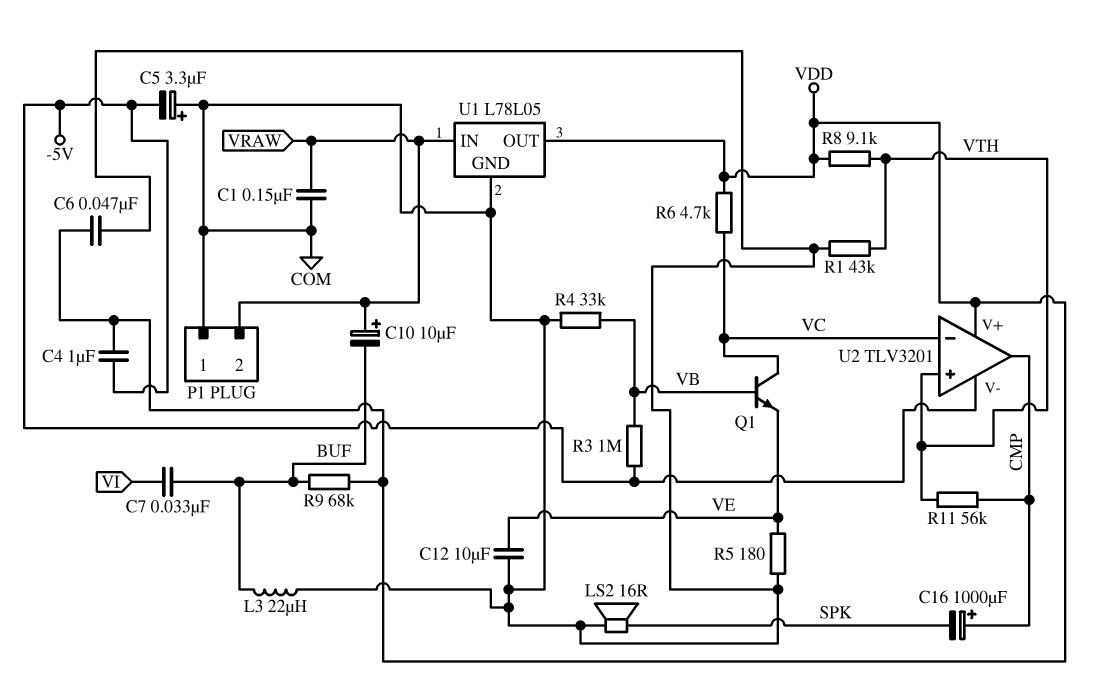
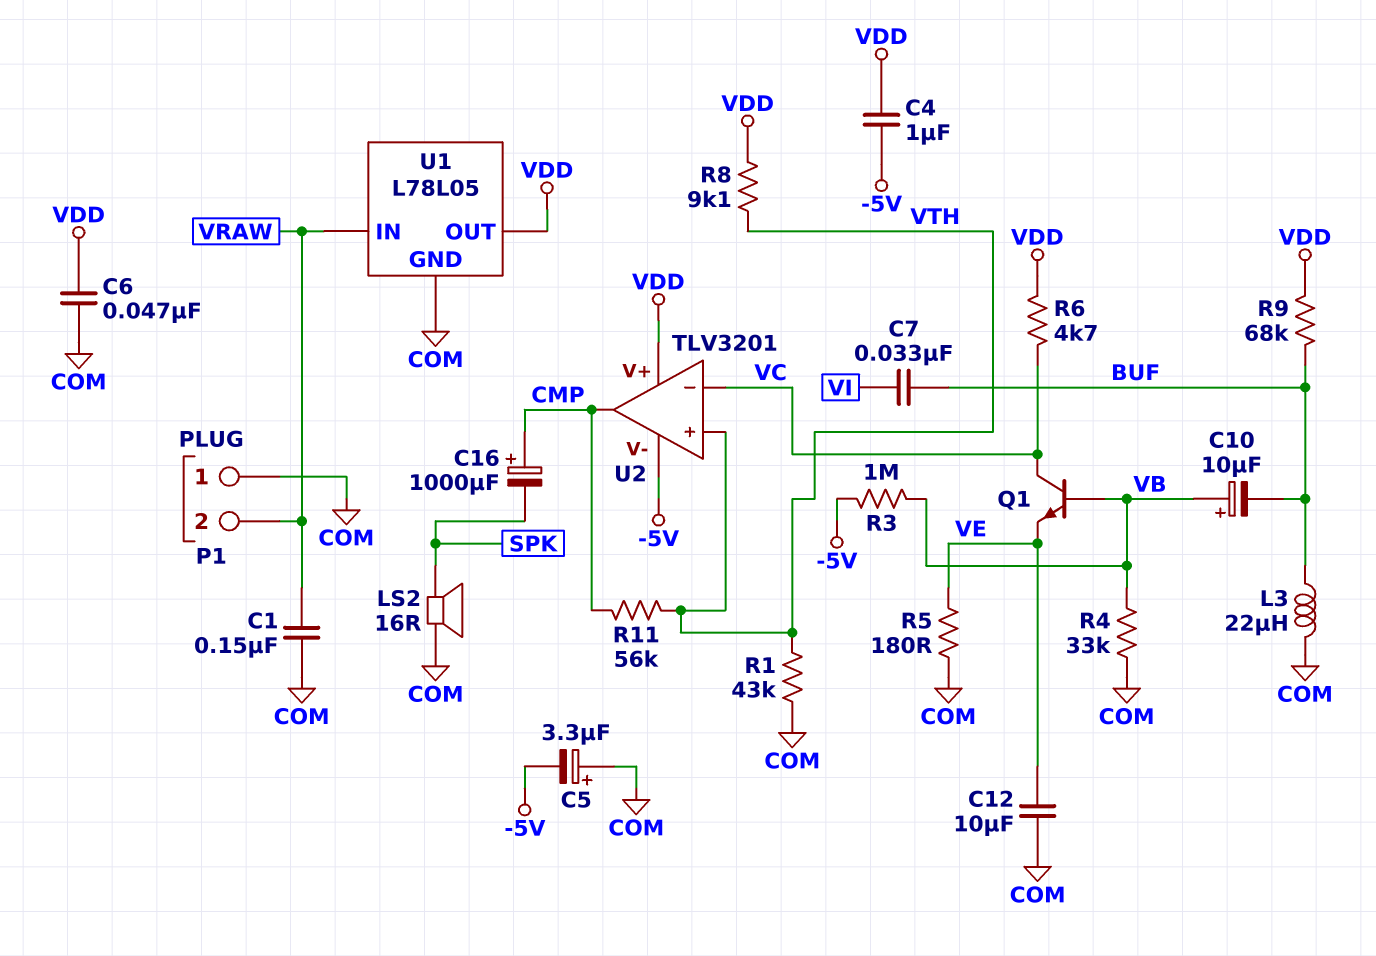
C10: 10uF (plus VRAW, minus BUF) -> 10uF (plus VB, minus BUF)

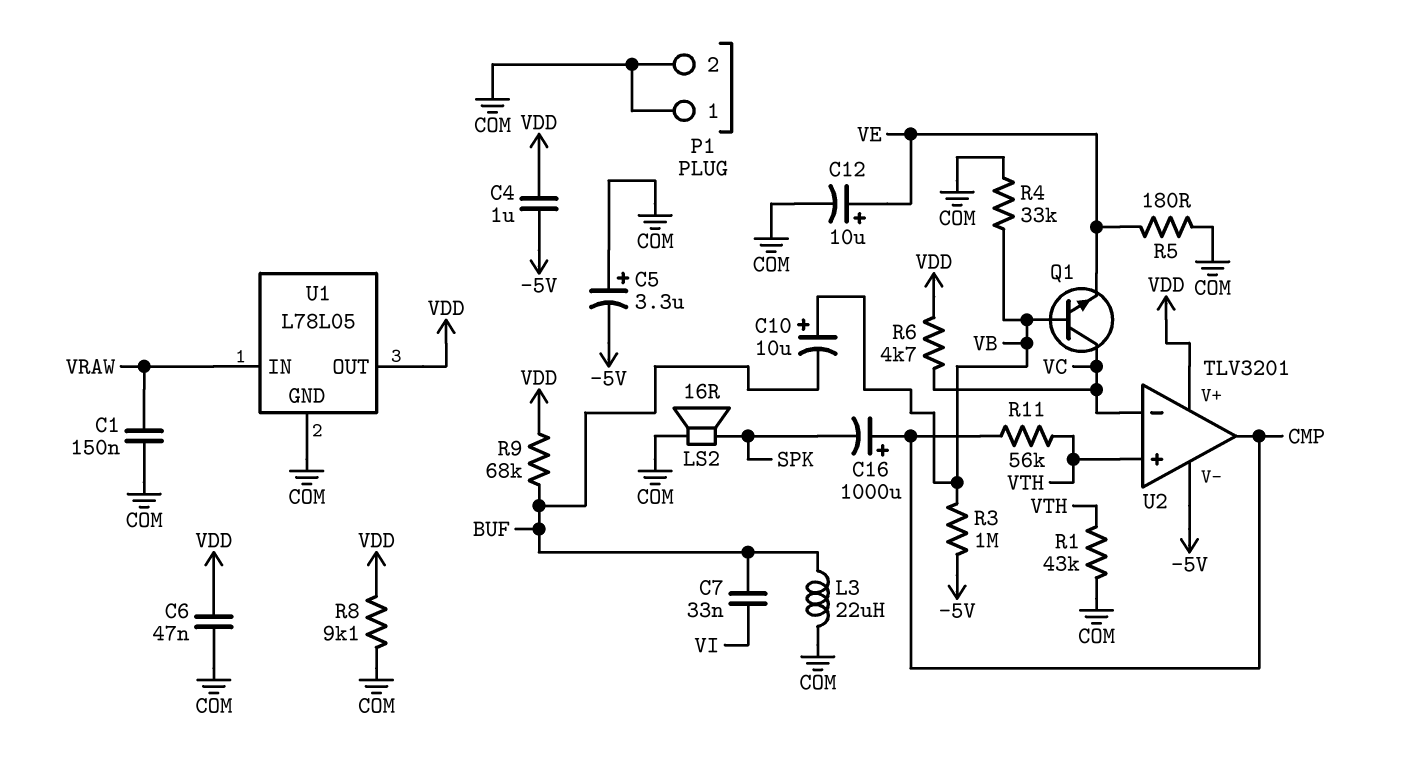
C12: 10uF (COM, VE) -> 10uF (plus VE, minus COM)
P1 pin 2: VRAW -> COM
R8: 9.1k (VDD, VTH) -> 9.1k (COM, VDD)

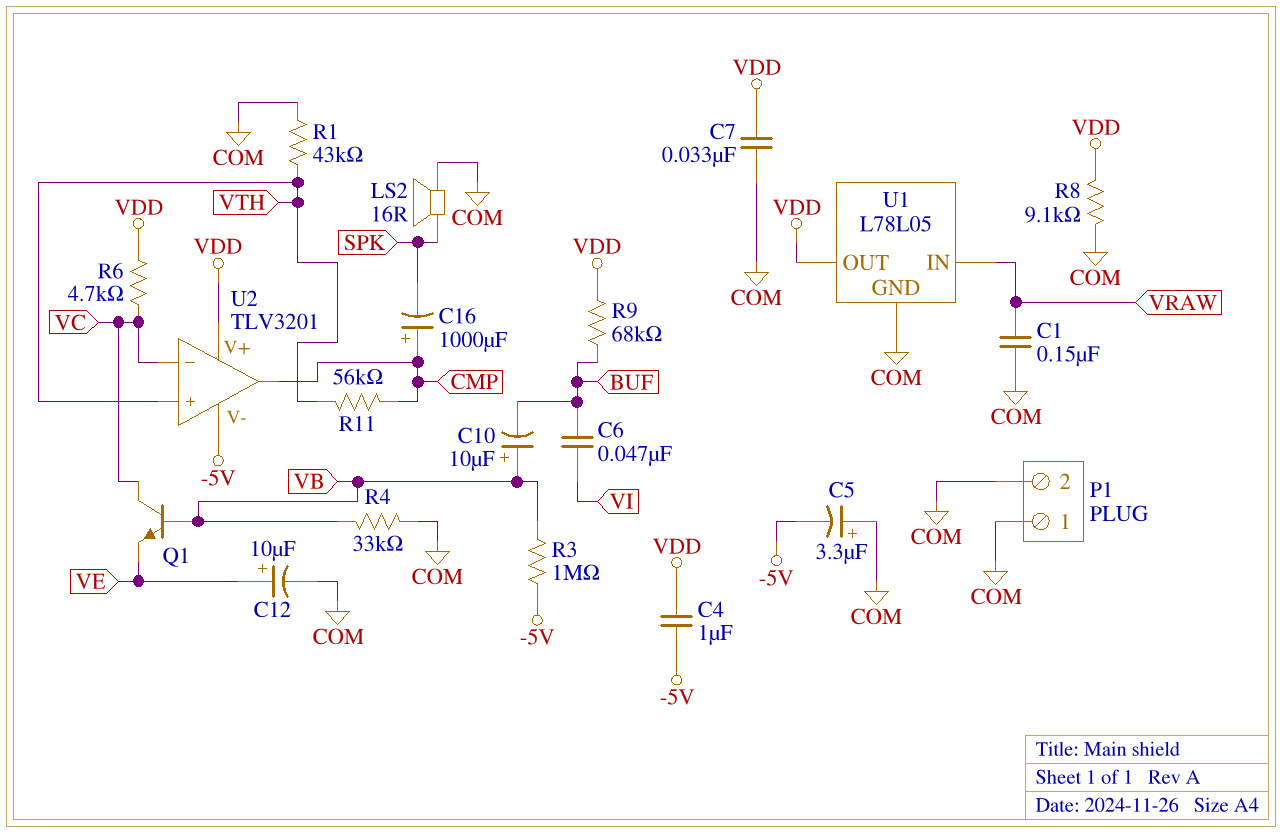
C6: 47nF (COM, VDD) -> 47nF (BUF, VI)
C7: 33nF (BUF, VI) -> 33nF (COM, VDD)
L3: 22uH (BUF, COM) -> none
R5: 180 (COM, VE) -> none

